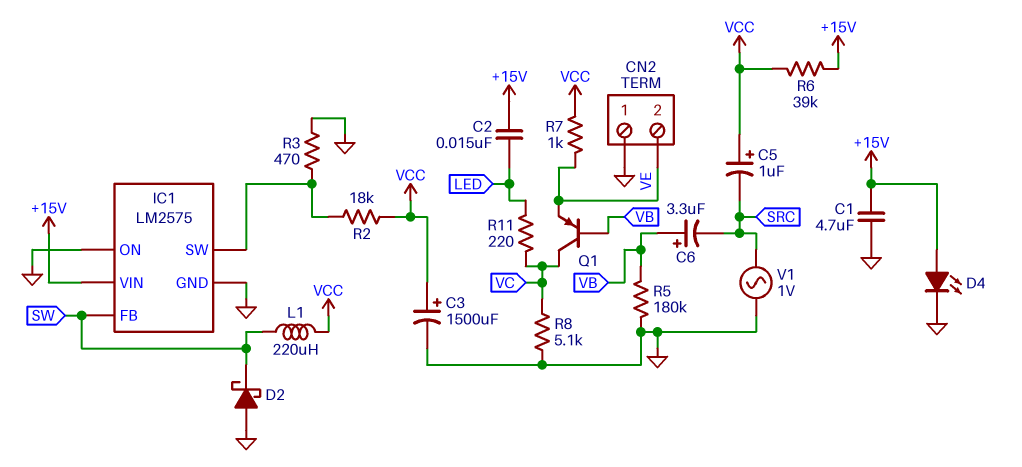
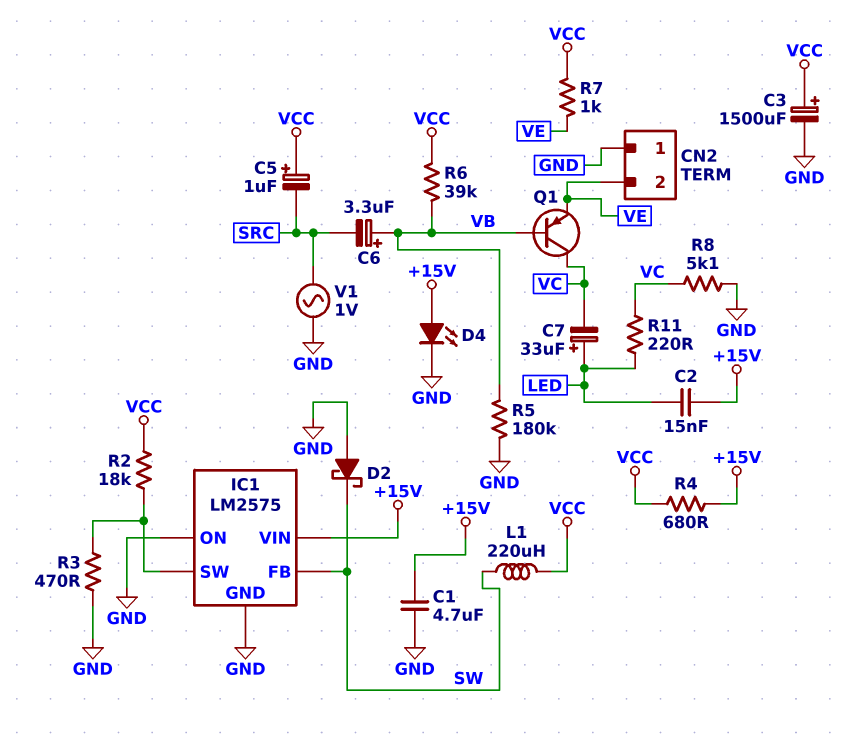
C7: none -> 33uF (plus LED, minus VC)
R4: none -> 680 (+15V, VCC)
R6: 39k (+15V, VCC) -> 39k (VB, VCC)

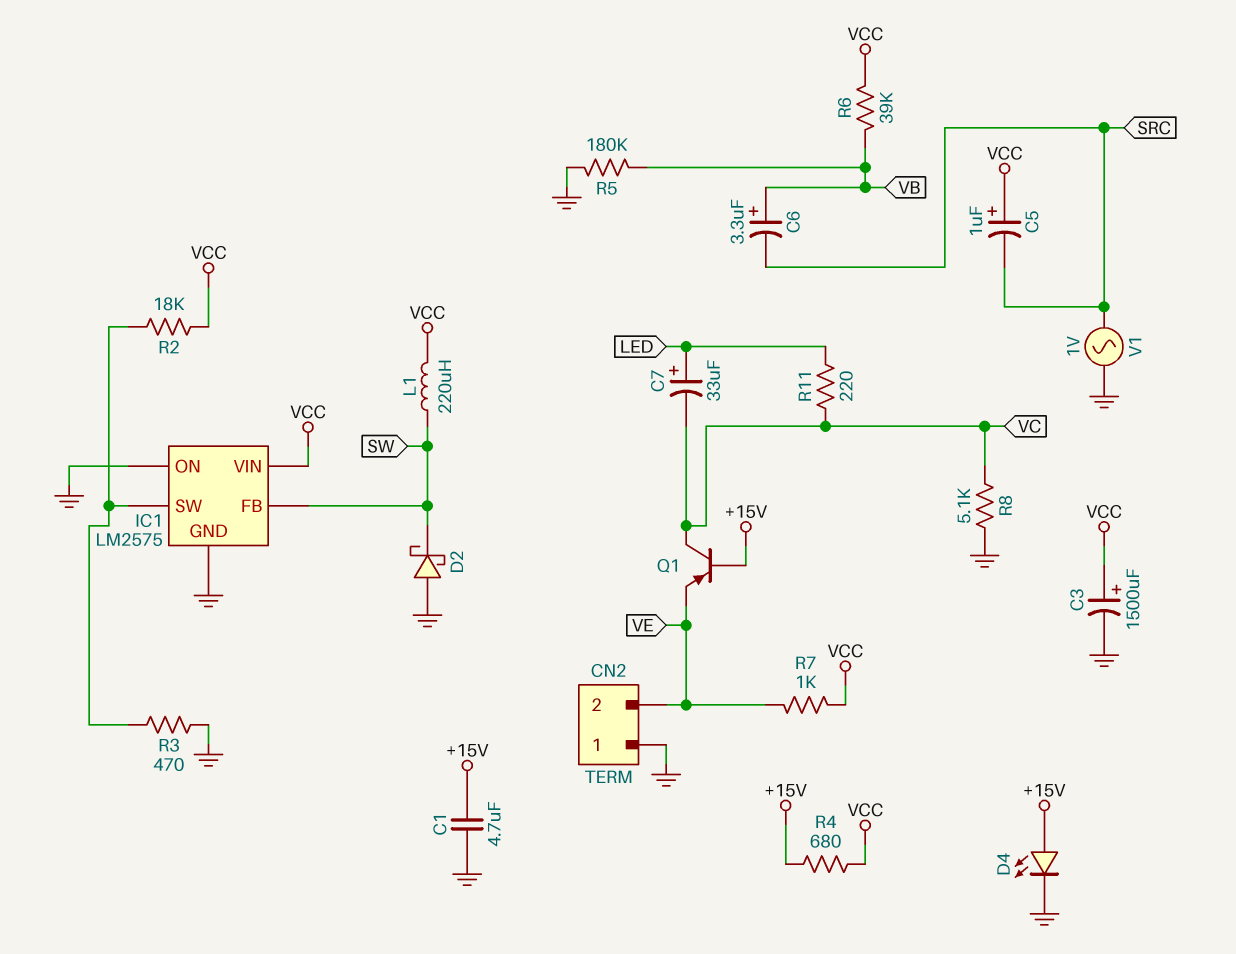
C2: 15nF (+15V, LED) -> none
IC1 pin VIN: +15V -> VCC
Q1: PNP (B VB, C VC, E VE) -> PNP (B +15V, C VC, E VE)

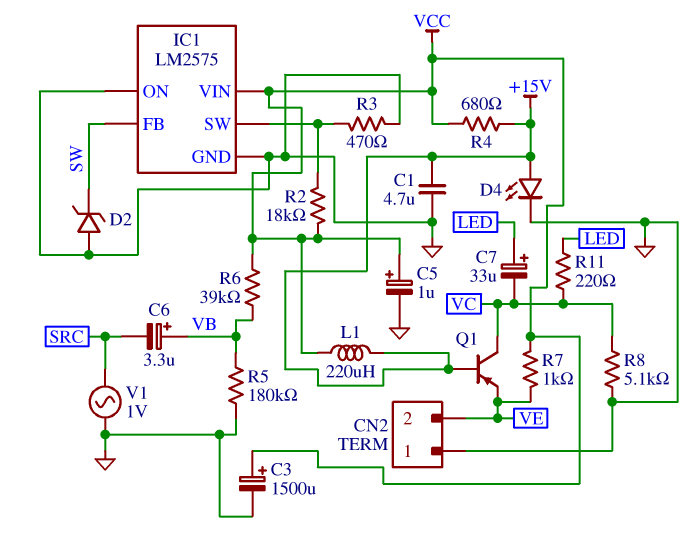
C5: 1uF (plus VCC, minus SRC) -> 1uF (plus VCC, minus GND)
D2: schottky (A GND, K SW) -> zener (A GND, K SW)
L1: 220uH (SW, VCC) -> 220uH (+15V, VCC)

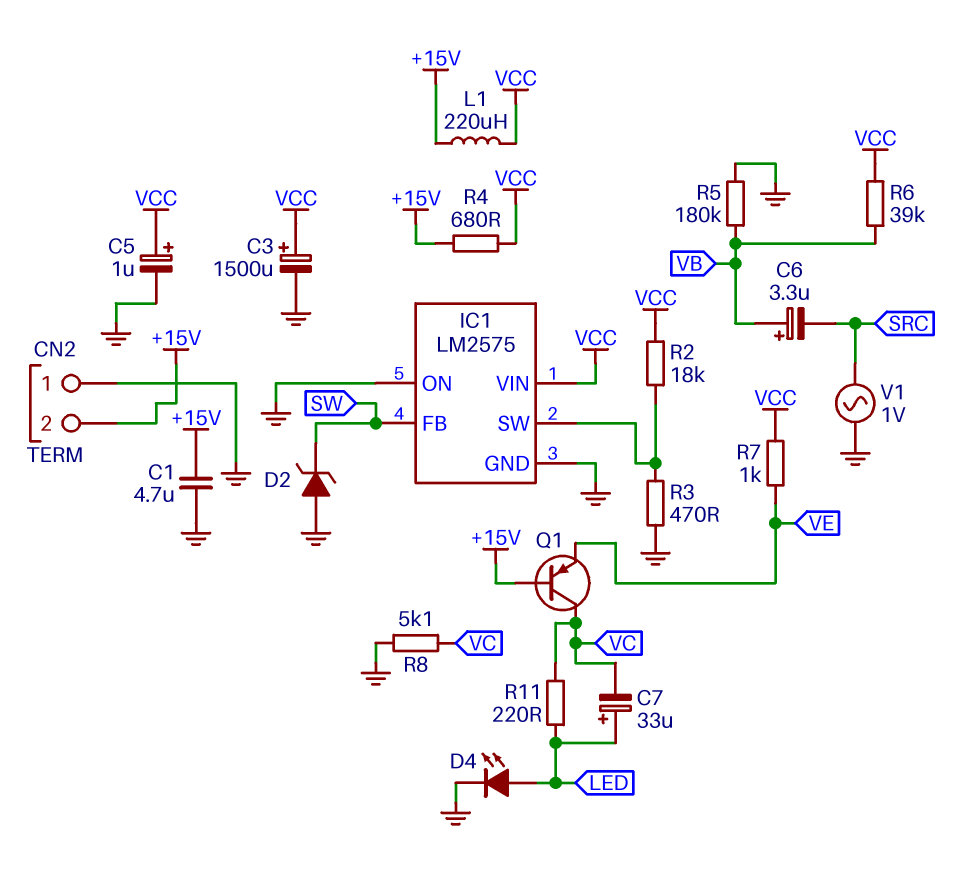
CN2 pin 2: VE -> +15V
D4: LED (A +15V, K GND) -> LED (A LED, K GND)

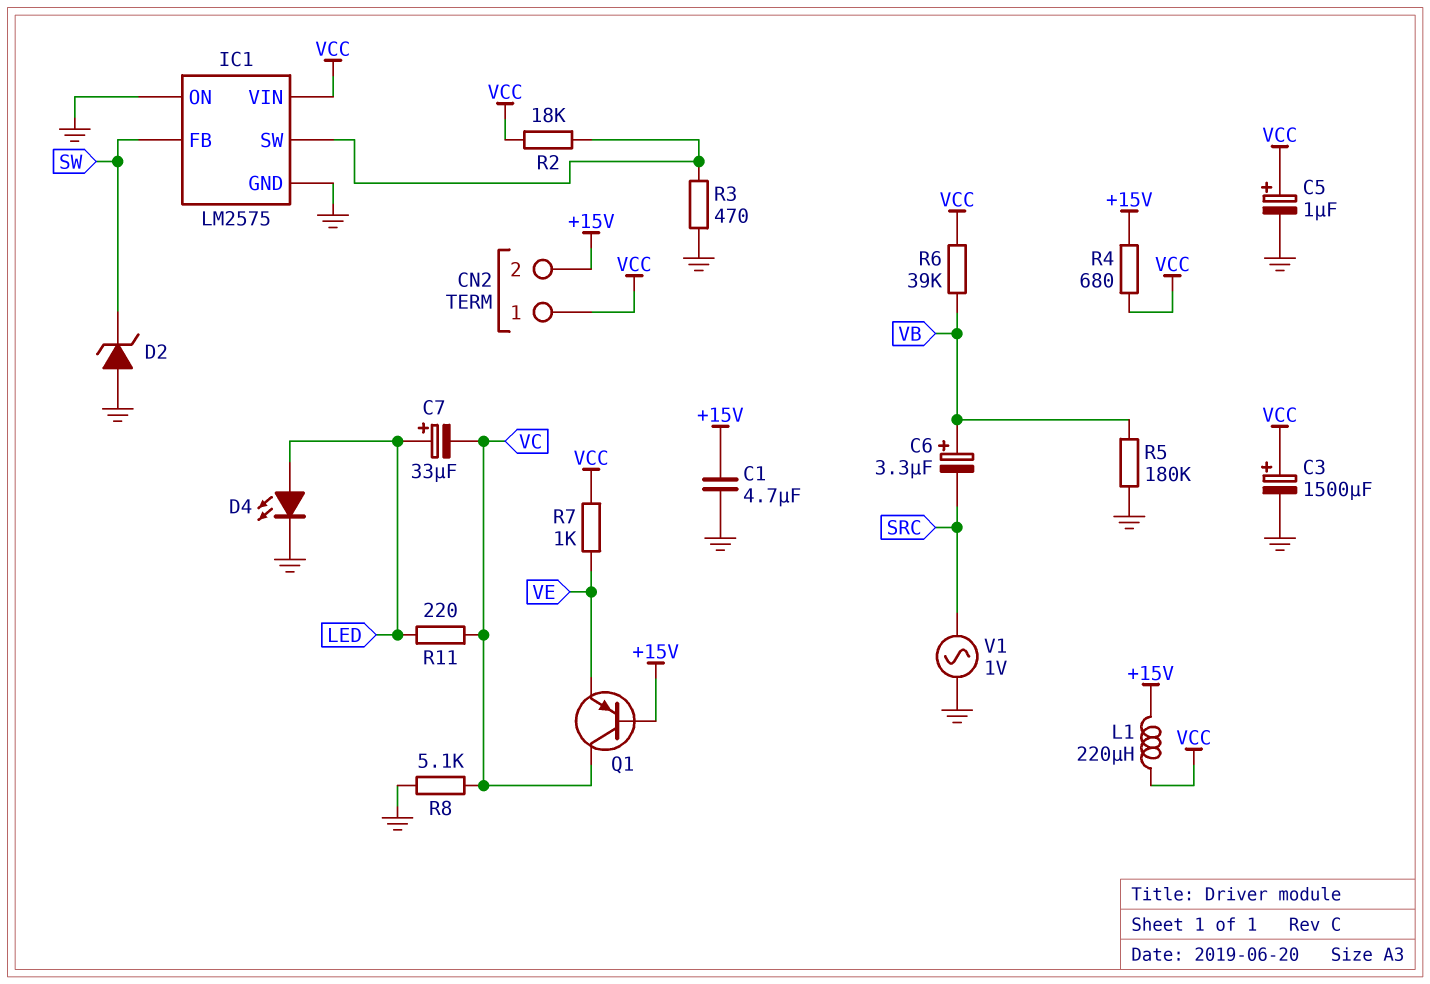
CN2 pin 1: GND -> VCC

